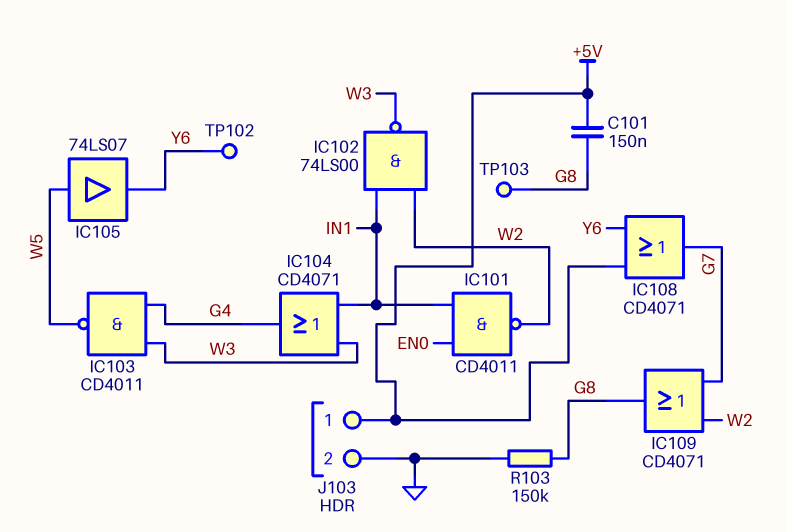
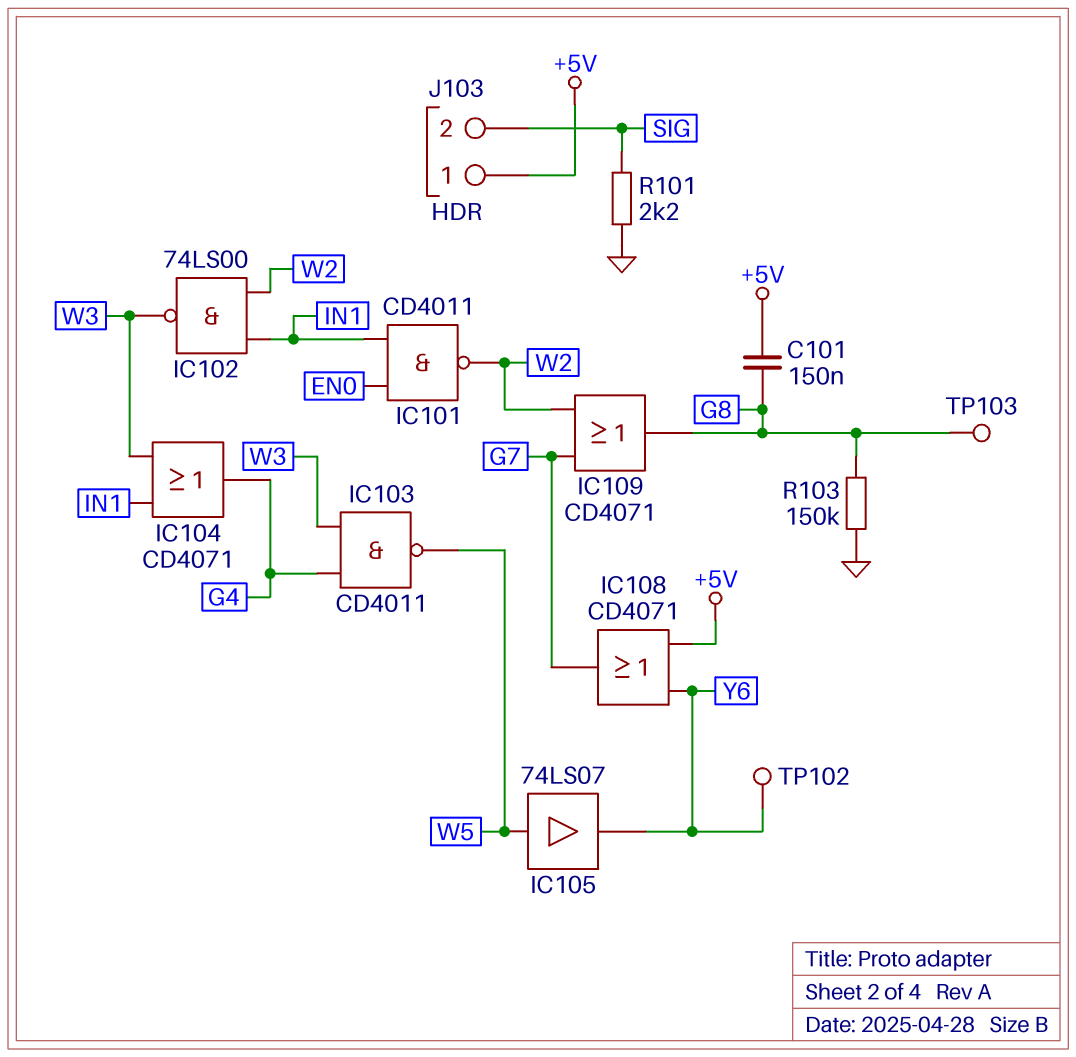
J103 pin 2: GND -> SIG
R101: none -> 2.2k (GND, SIG)

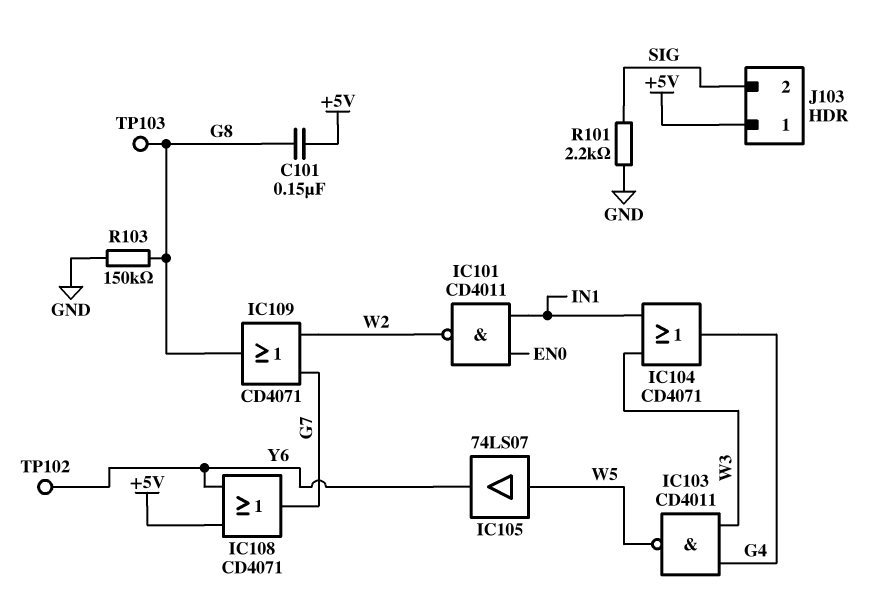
IC102: NAND 74LS00 (in IN1, in W2, out W3) -> none

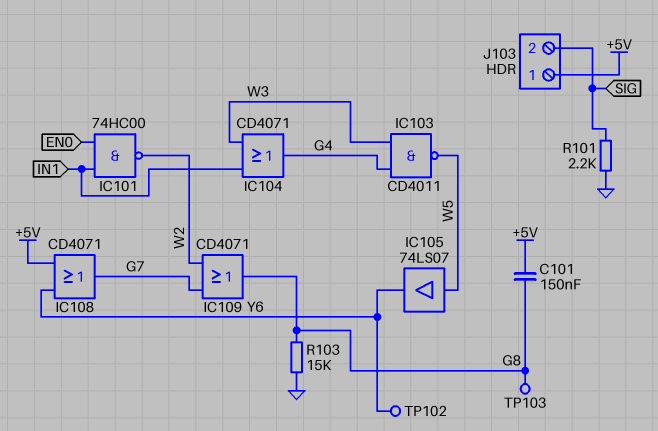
IC101: NAND CD4011 (in EN0, in IN1, out W2) -> NAND 74HC00 (in EN0, in IN1, out W2)
R103: 150k (G8, GND) -> 15k (G8, GND)

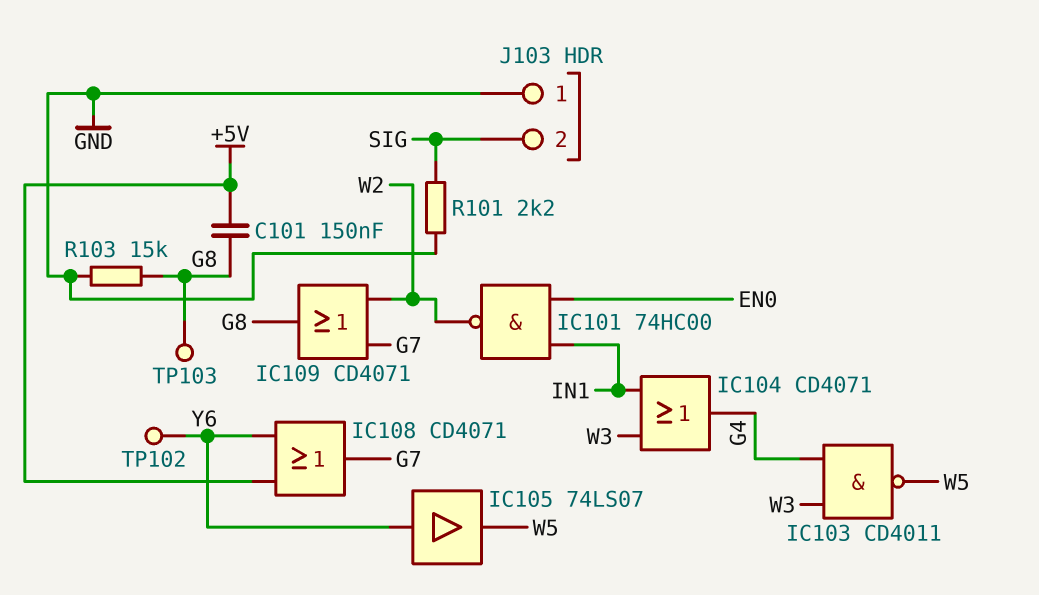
IC105: buffer 74LS07 (in W5, out Y6) -> buffer 74LS07 (in Y6, out W5)
J103 pin 1: +5V -> GND

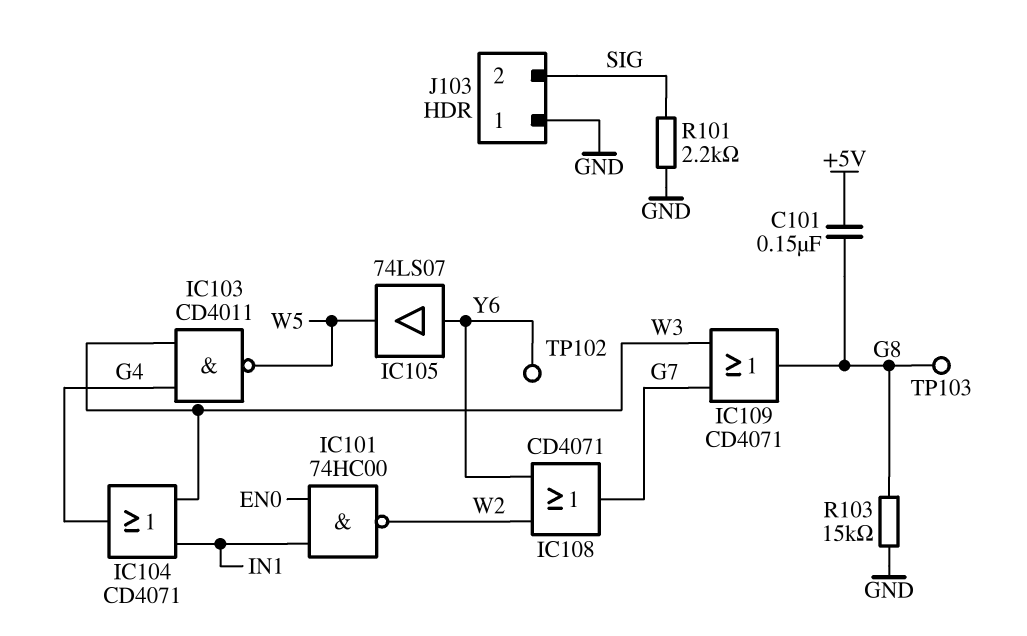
IC108: OR CD4071 (in +5V, in Y6, out G7) -> OR CD4071 (in W2, in Y6, out G7)
IC109: OR CD4071 (in G7, in W2, out G8) -> OR CD4071 (in G7, in W3, out G8)

